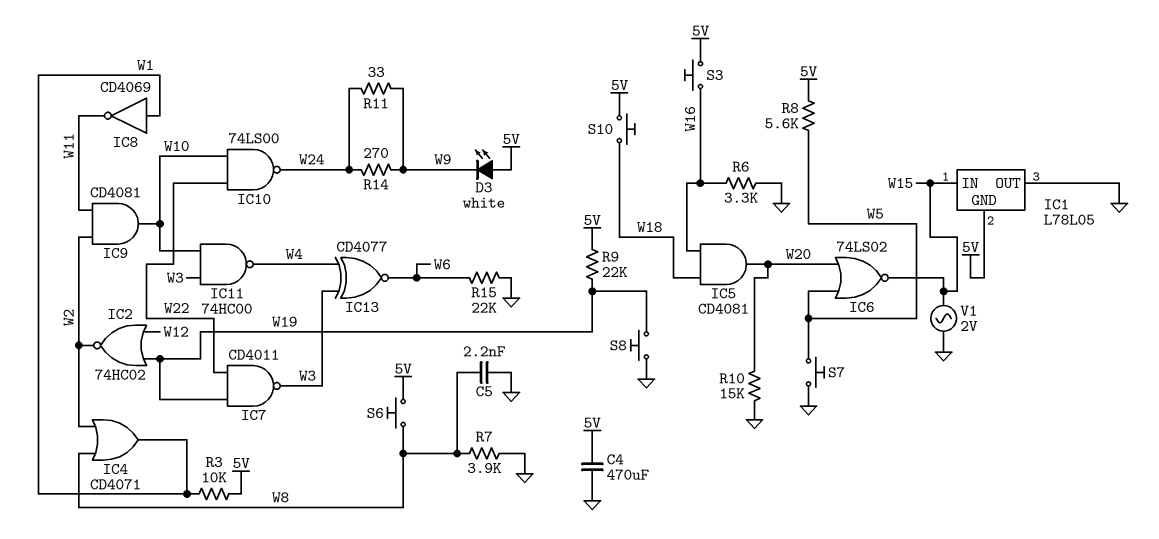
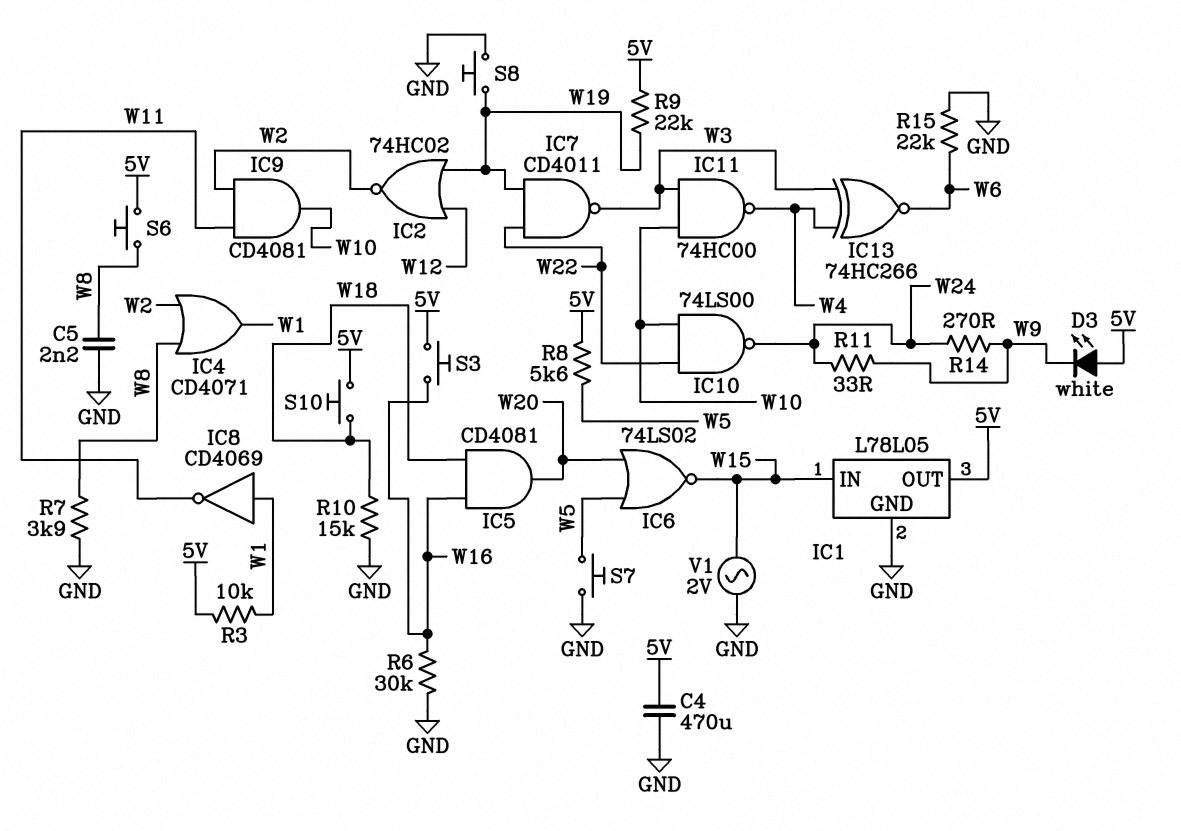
IC1 pin GND: 5V -> GND
IC1 pin OUT: GND -> 5V
IC13: XNOR CD4077 (in W3, in W4, out W6) -> XNOR 74HC266 (in W3, in W4, out W6)
R6: 3.3k (GND, W16) -> 30k (GND, W16)
R10: 15k (GND, W20) -> 15k (GND, W18)

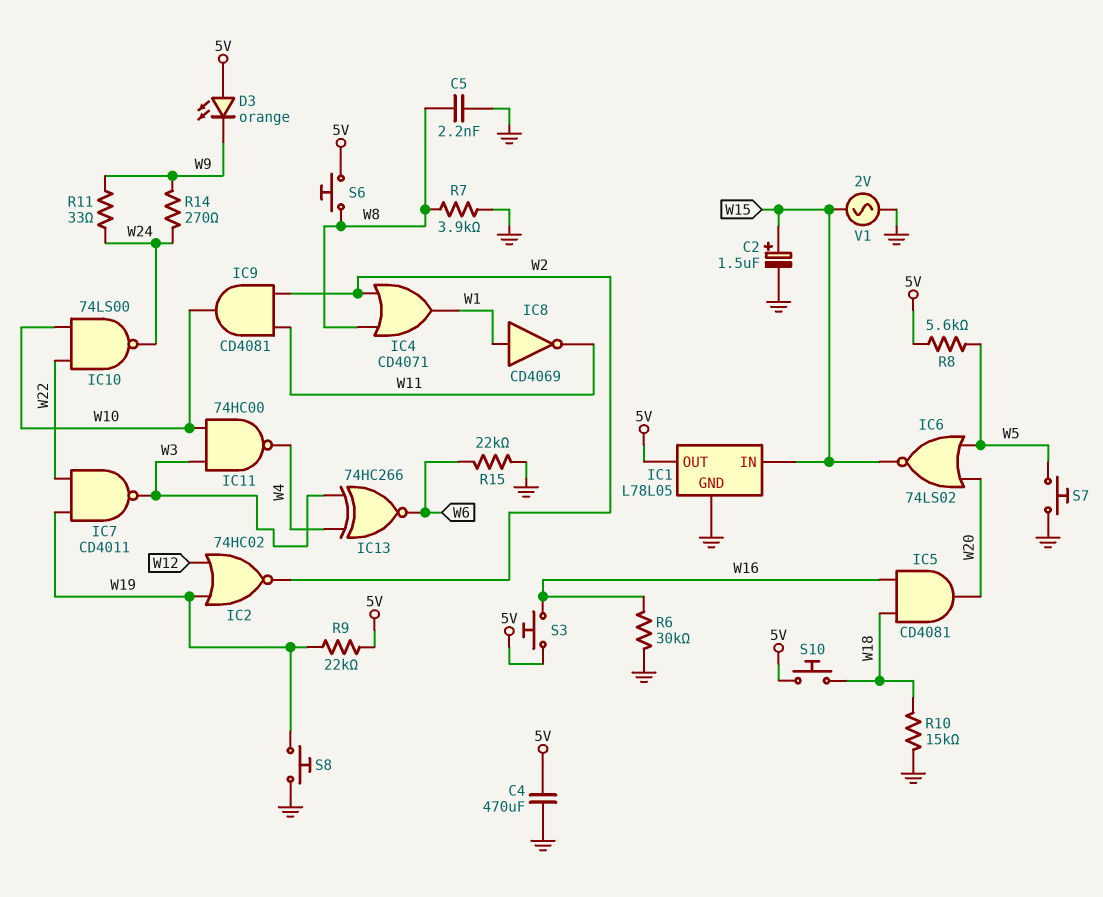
C2: none -> 1.5uF (plus W15, minus GND)
D3: LED white (A 5V, K W9) -> LED orange (A 5V, K W9)
R3: 10k (5V, W1) -> none

